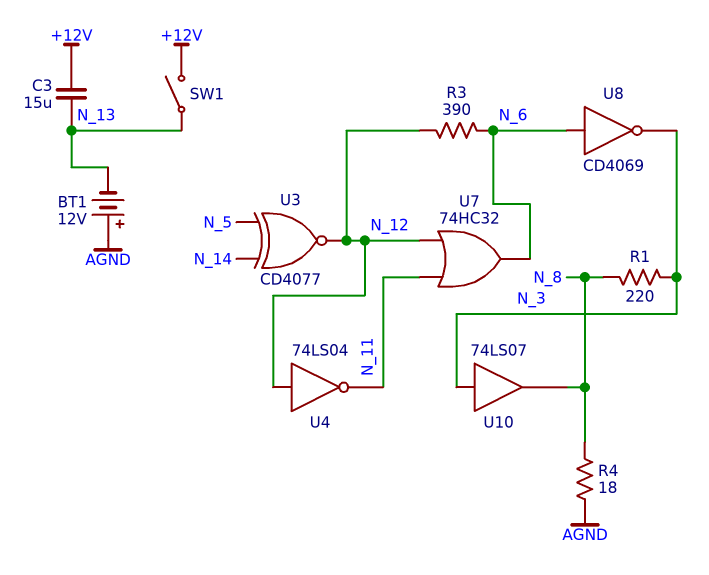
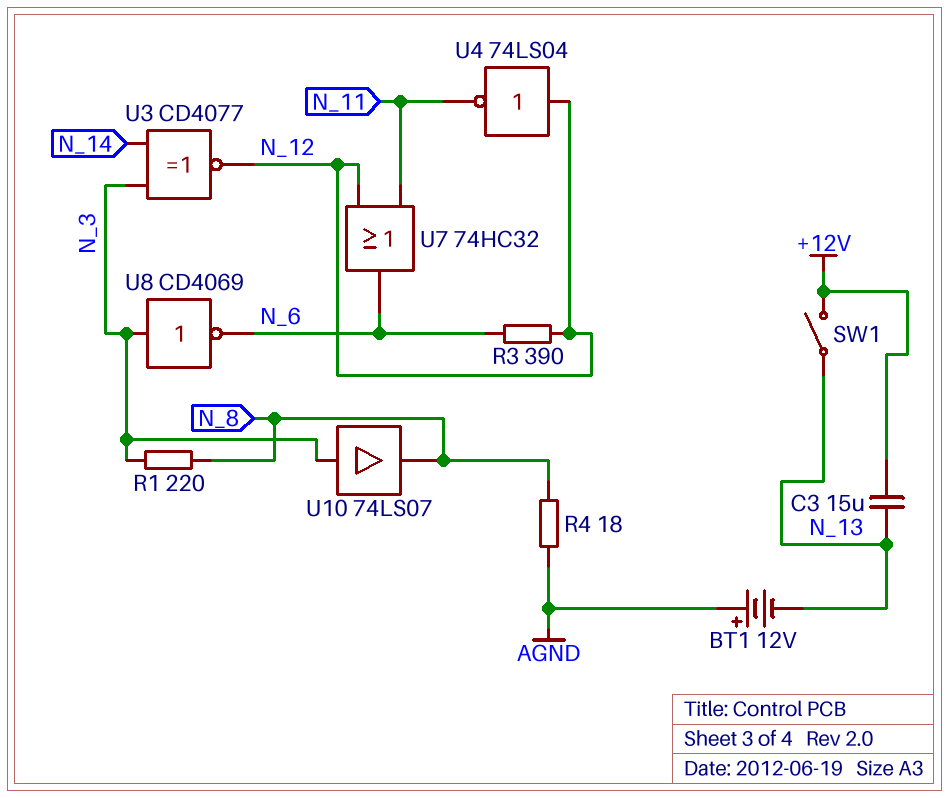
U3: XNOR CD4077 (in N_5, in N_14, out N_12) -> XNOR CD4077 (in N_3, in N_14, out N_12)
U8: NOT CD4069 (in N_6, out N_3) -> NOT CD4069 (in N_3, out N_6)

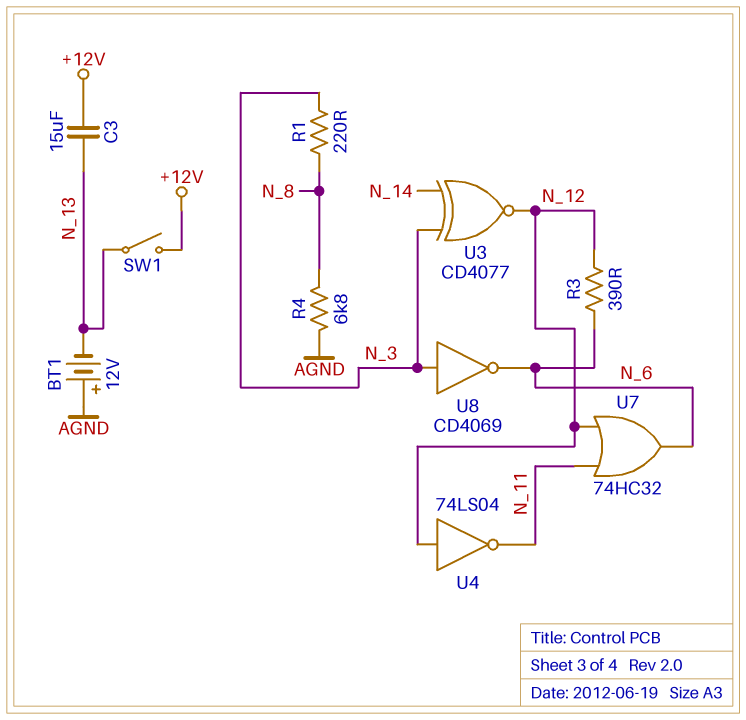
R4: 18 (AGND, N_8) -> 6.8k (AGND, N_8)
U10: buffer 74LS07 (in N_3, out N_8) -> none

